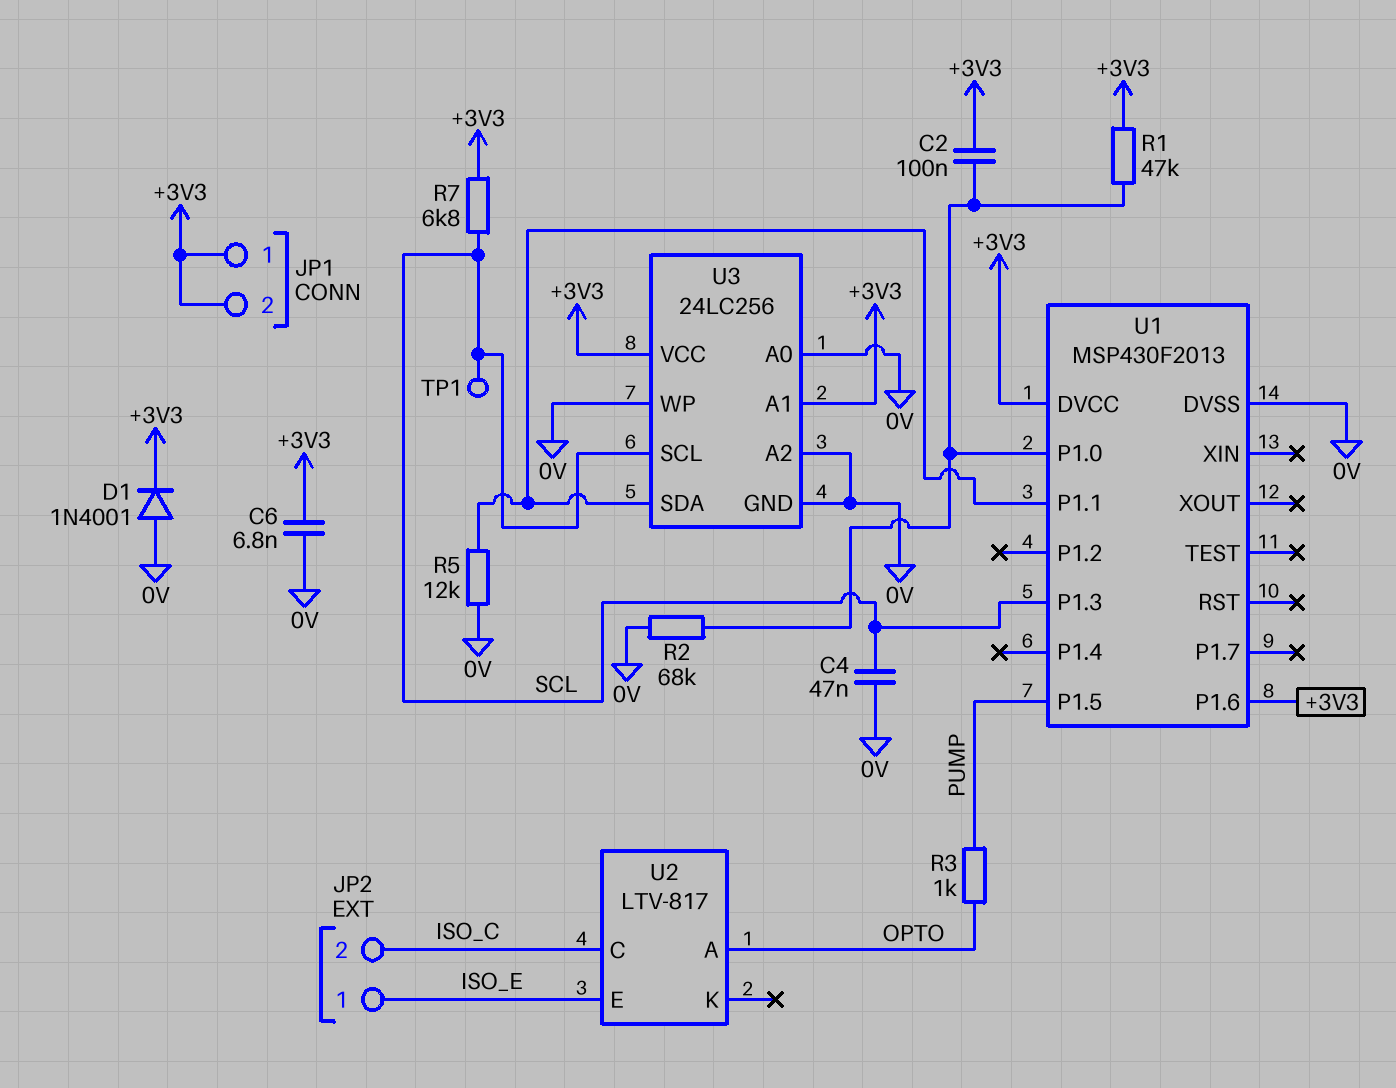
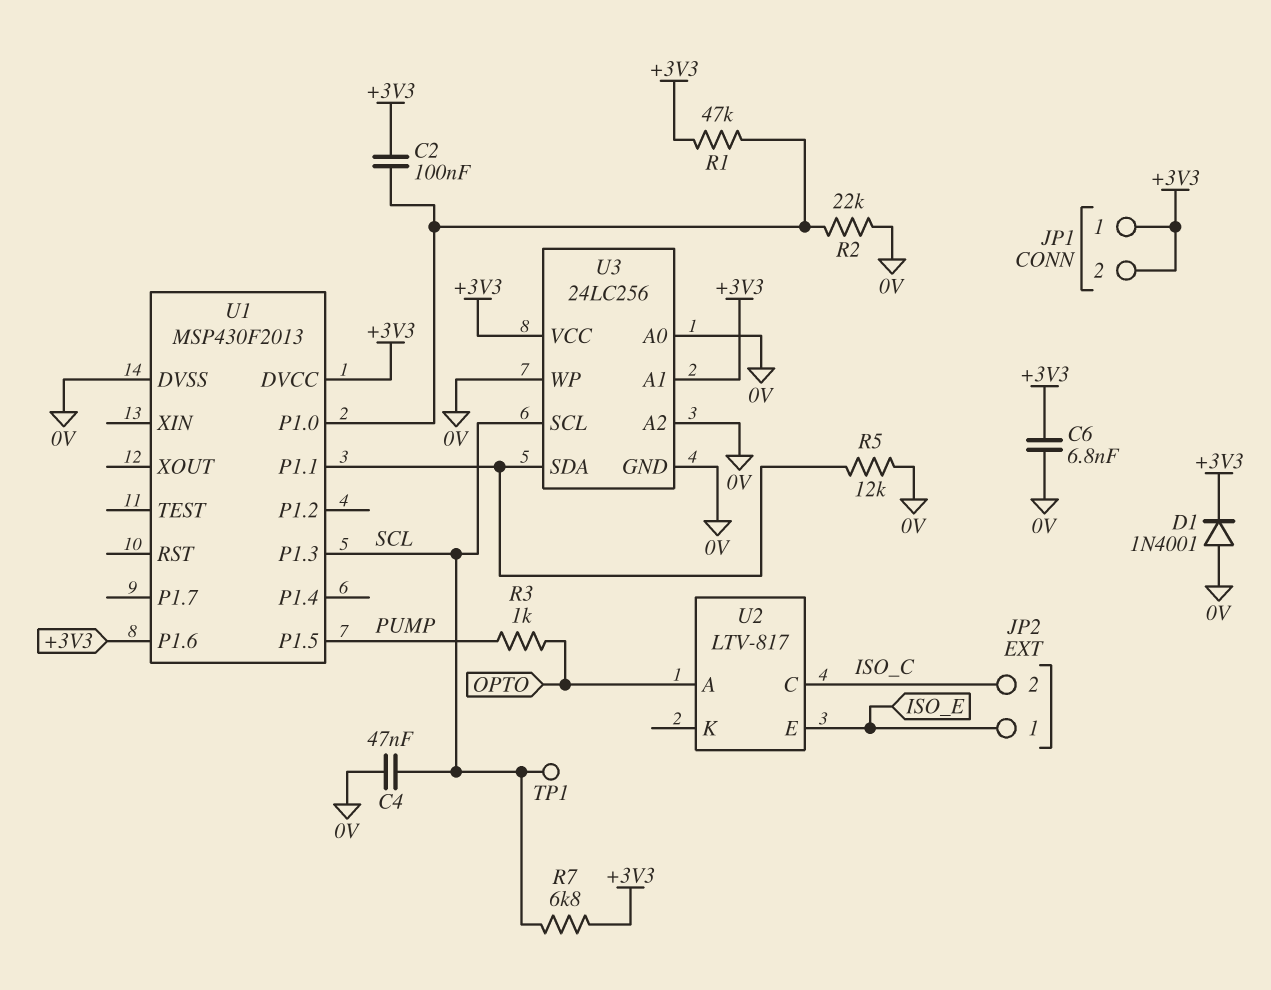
R2: 68k (0V, U1/P1.0) -> 22k (0V, U1/P1.0)

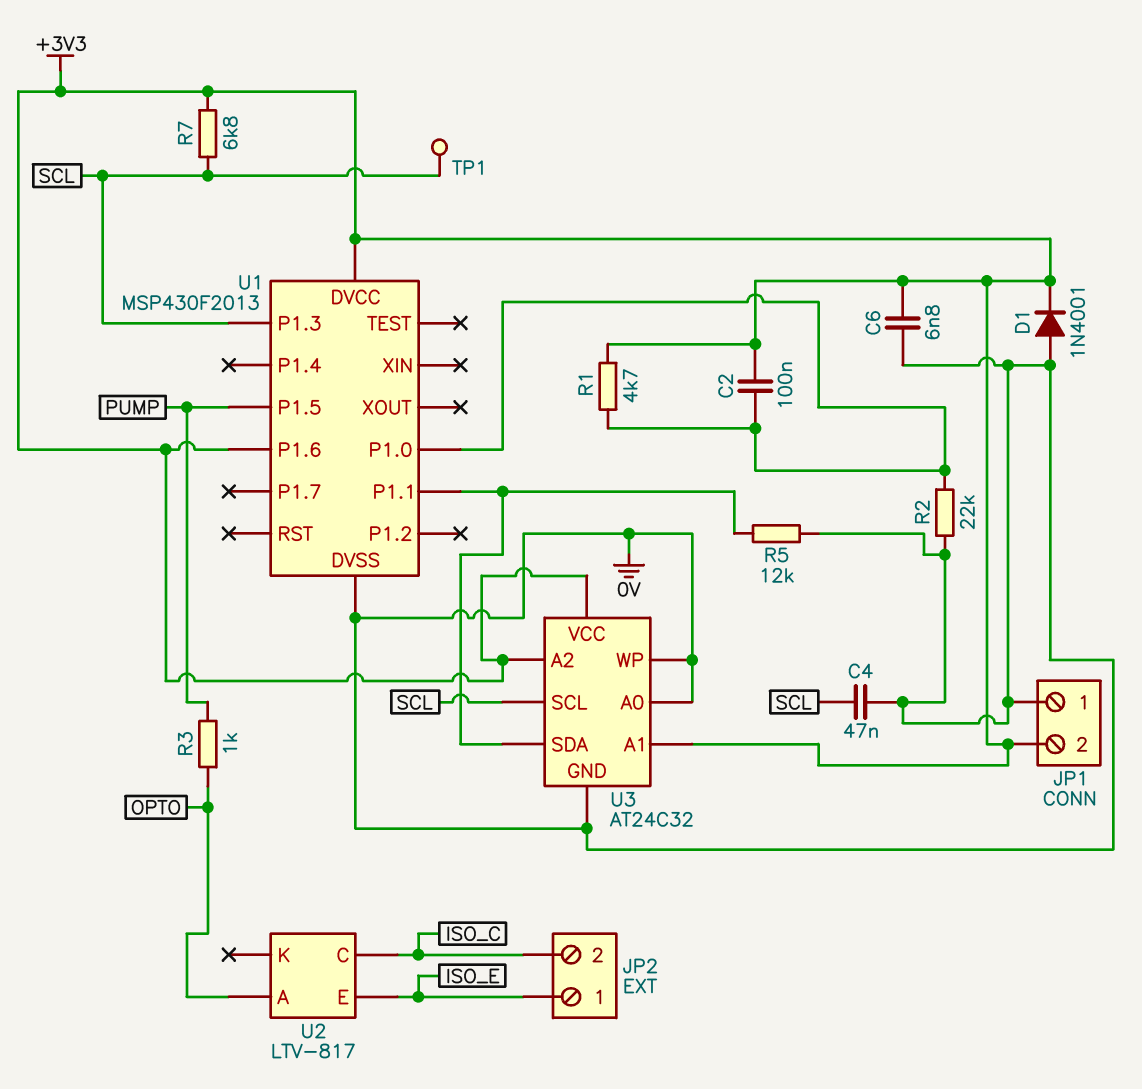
JP1 pin 1: +3V3 -> 0V
R1: 47k (+3V3, U1/P1.0) -> 4.7k (+3V3, U1/P1.0)
U3: 24LC256 -> AT24C32
U3 pin A2: 0V -> +3V3

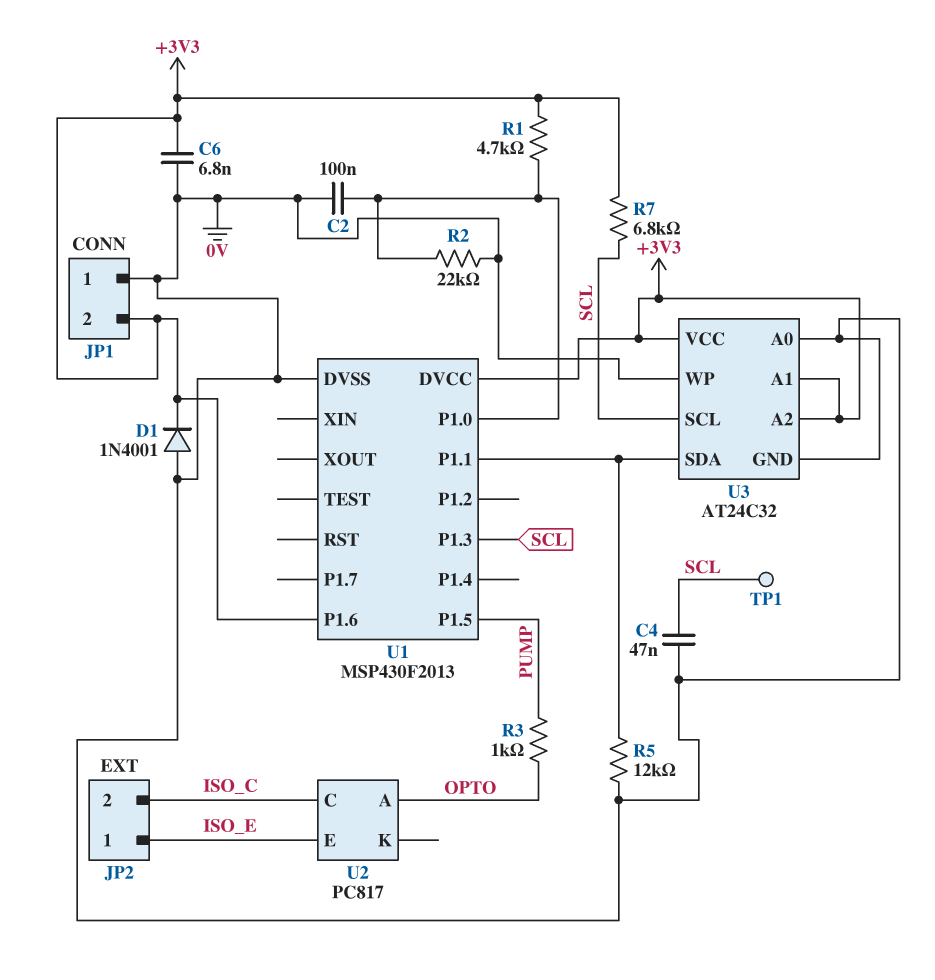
C2: 100nF (+3V3, U1/P1.0) -> 100nF (0V, U1/P1.0)
U2: LTV-817 -> PC817

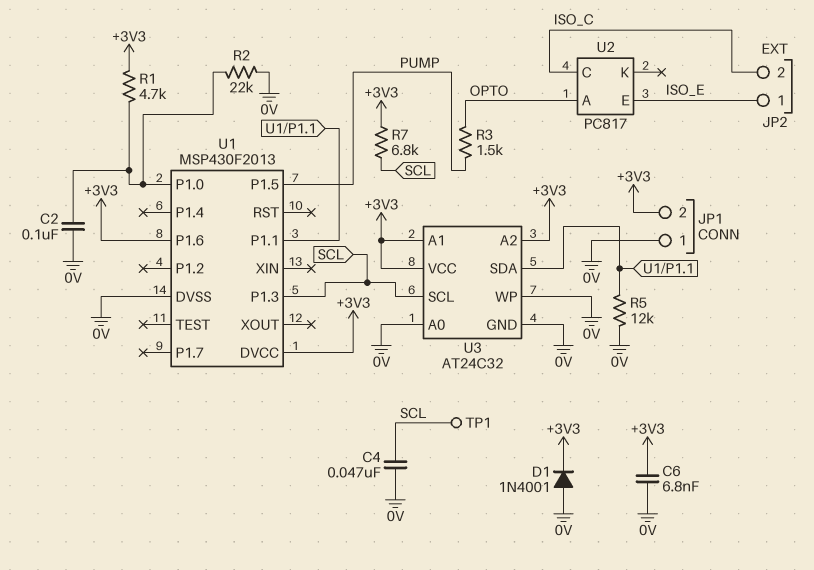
R3: 1k (OPTO, PUMP) -> 1.5k (OPTO, PUMP)

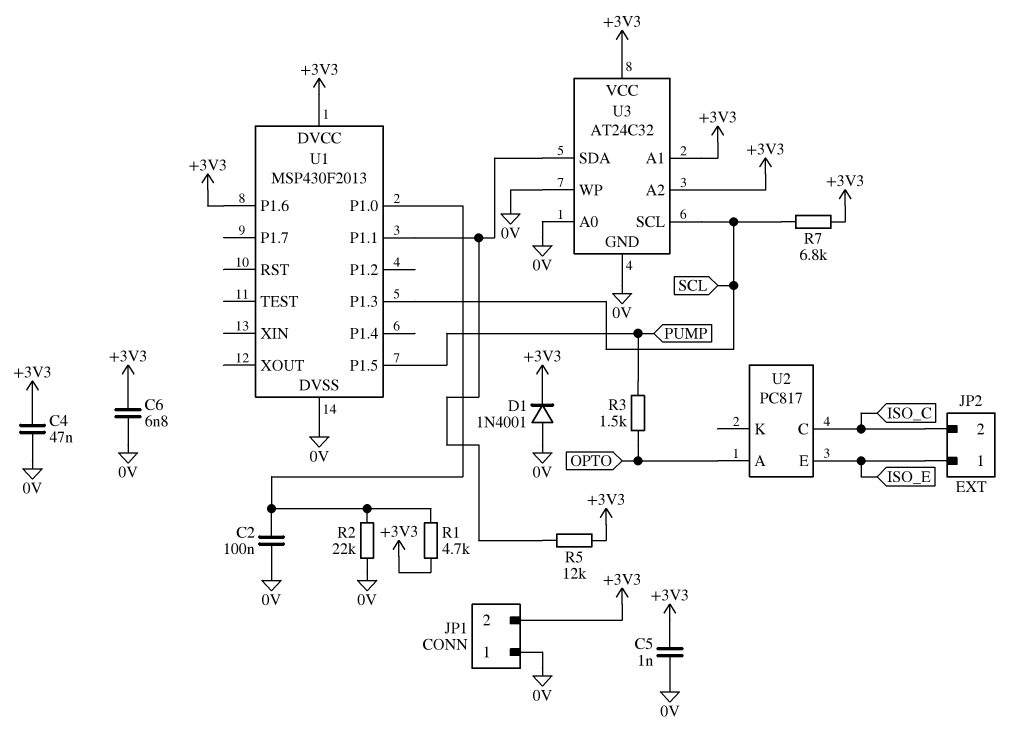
C4: 47nF (0V, SCL) -> 47nF (+3V3, 0V)
C5: none -> 1nF (+3V3, 0V)
R5: 12k (0V, U1/P1.1) -> 12k (+3V3, U1/P1.1)
TP1: test point (SCL) -> none

